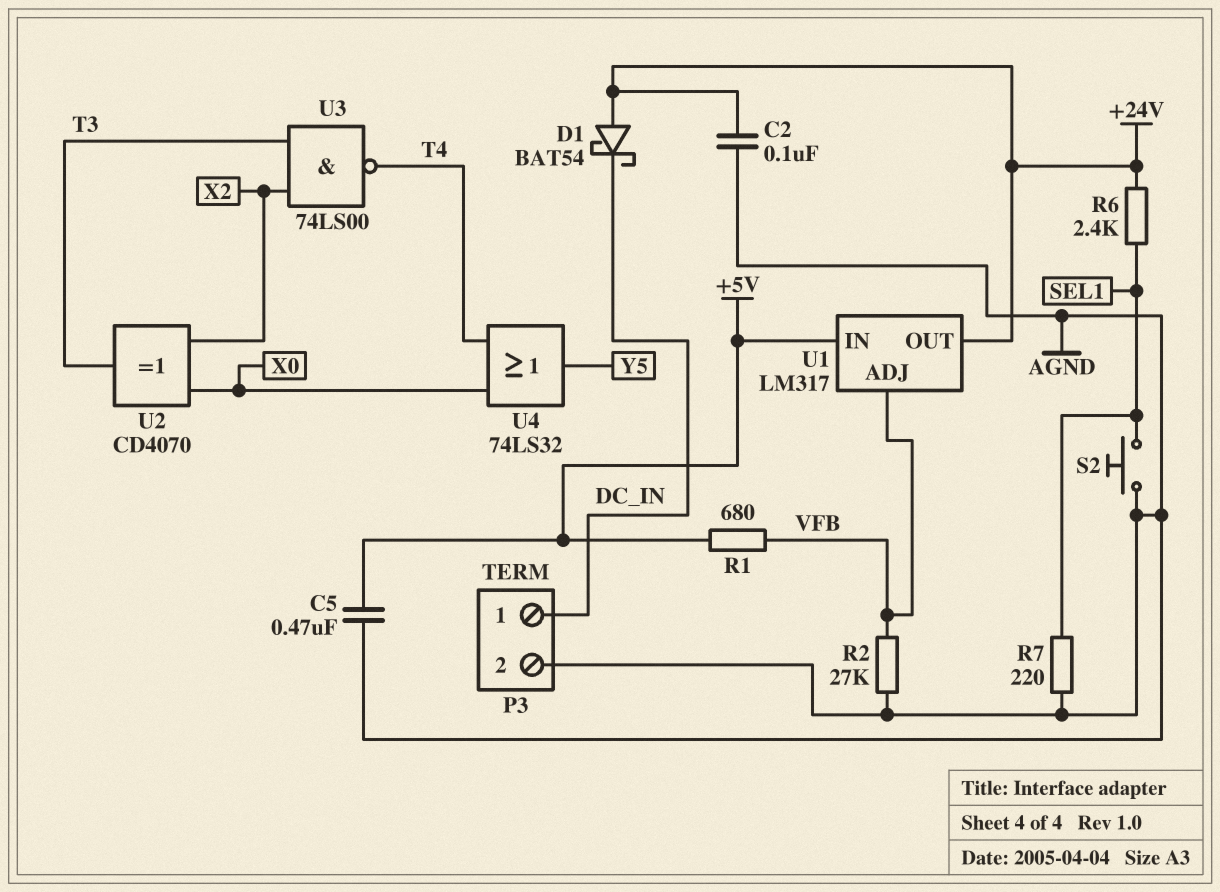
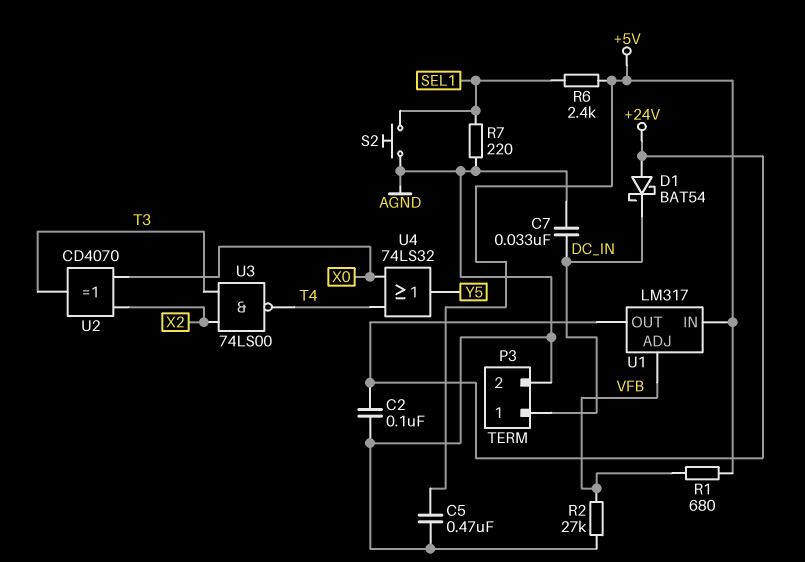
C7: none -> 33nF (AGND, DC_IN)
R6: 2.4k (+24V, SEL1) -> 2.4k (+5V, SEL1)

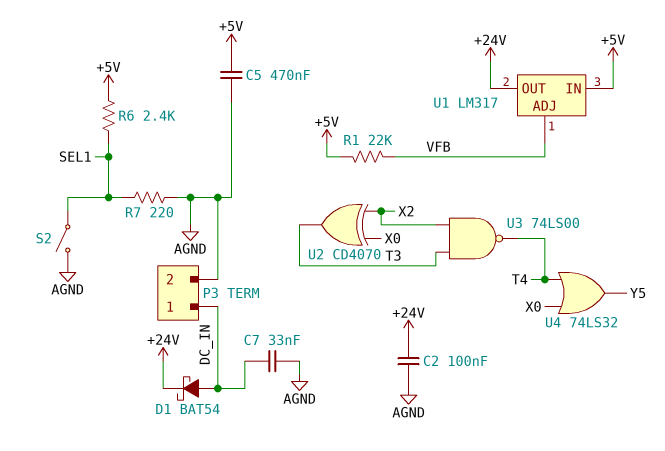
D1: schottky BAT54 (A +24V, K DC_IN) -> schottky BAT54 (A DC_IN, K +24V)
R1: 680 (+5V, VFB) -> 22k (+5V, VFB)
R2: 27k (AGND, VFB) -> none
S2: button (AGND, SEL1) -> switch (AGND, SEL1)

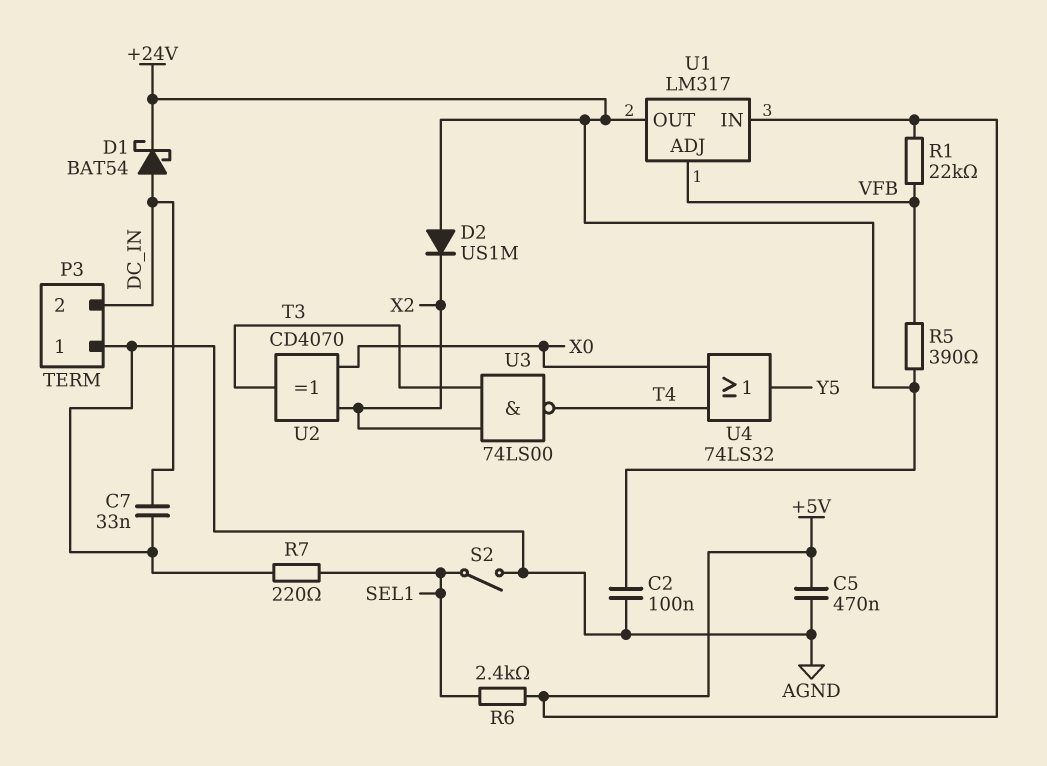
D2: none -> diode US1M (A +24V, K X2)
P3 pin 1: DC_IN -> AGND
P3 pin 2: AGND -> DC_IN
R5: none -> 390 (+24V, VFB)

